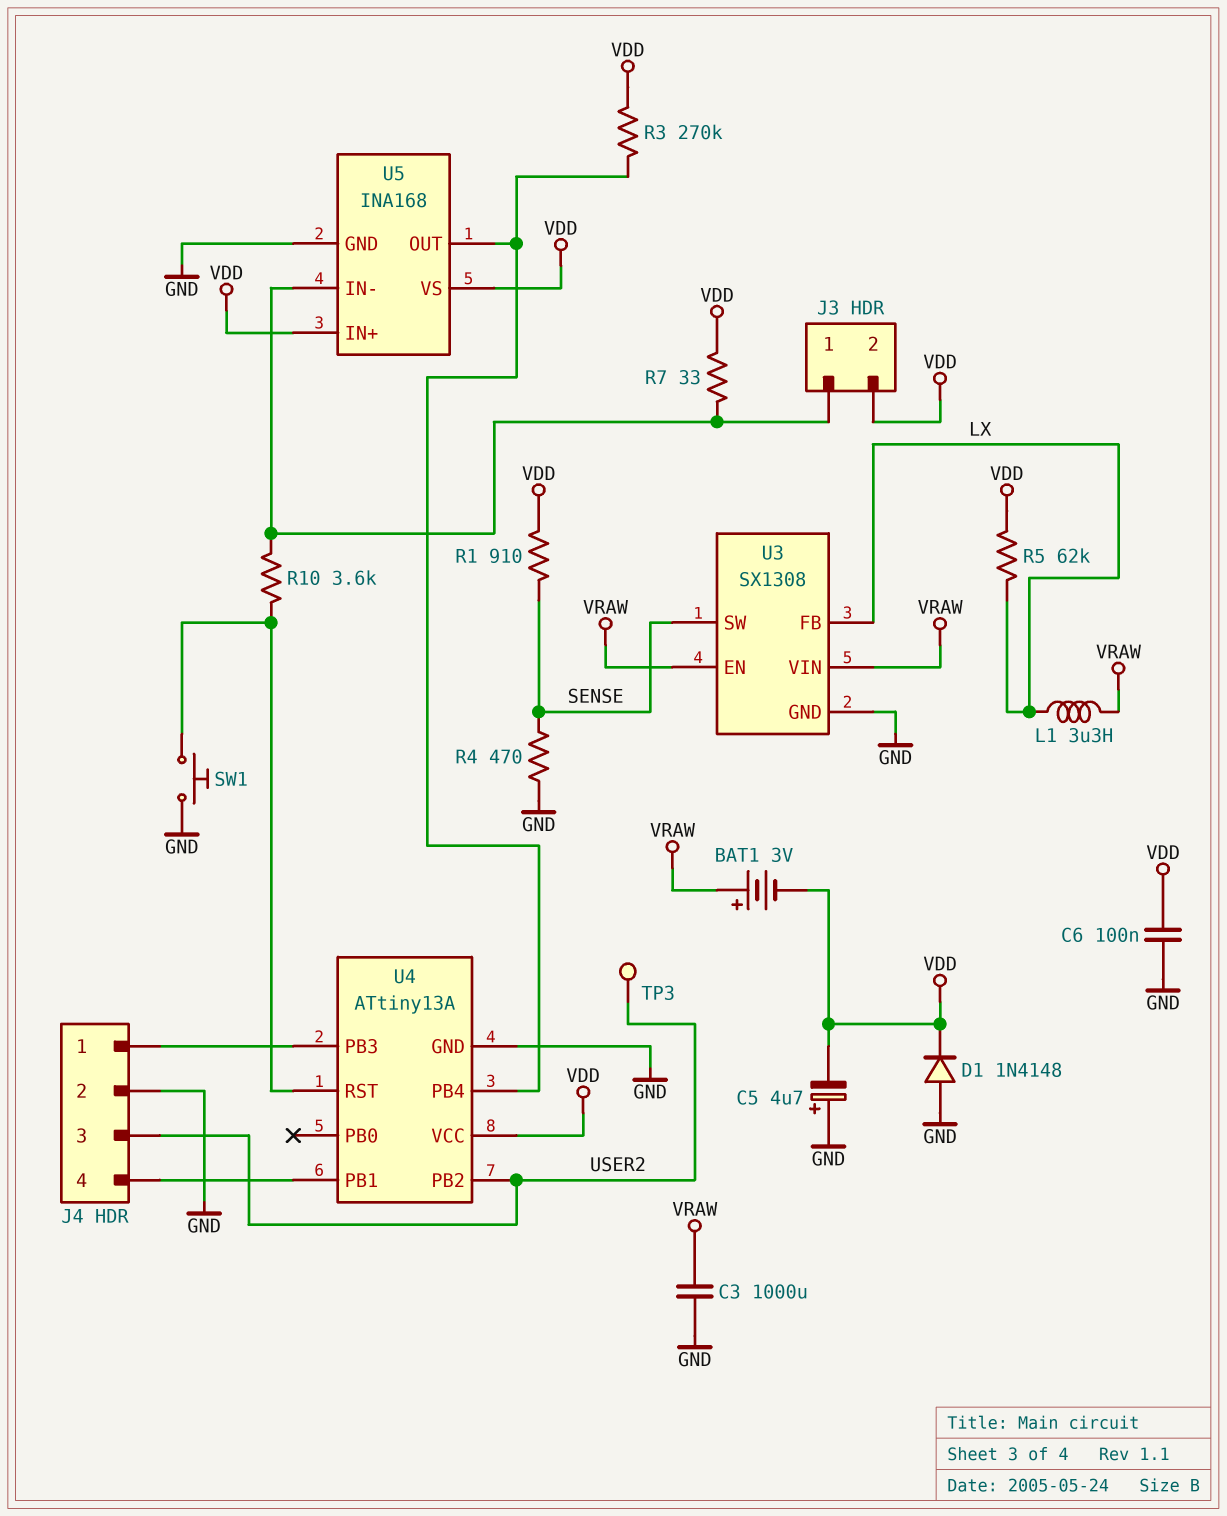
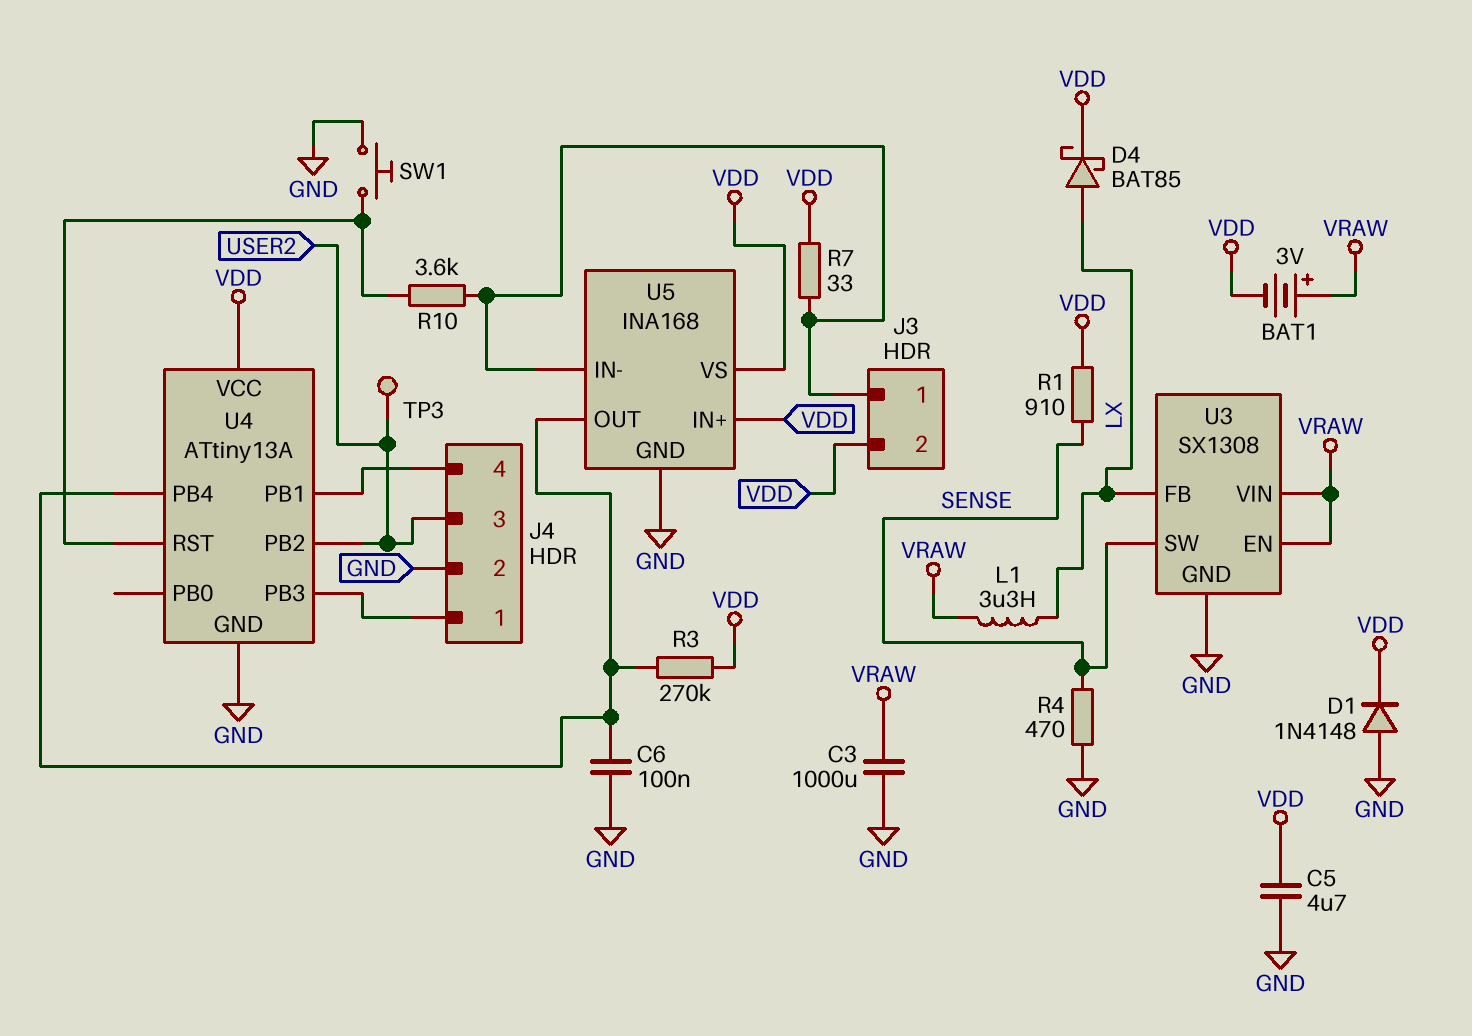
C5: 4.7uF (plus GND, minus VDD) -> 4.7uF (GND, VDD)
C6: 100nF (GND, VDD) -> 100nF (GND, U4/PB4)
D4: none -> schottky BAT85 (A LX, K VDD)
R5: 62k (LX, VDD) -> none

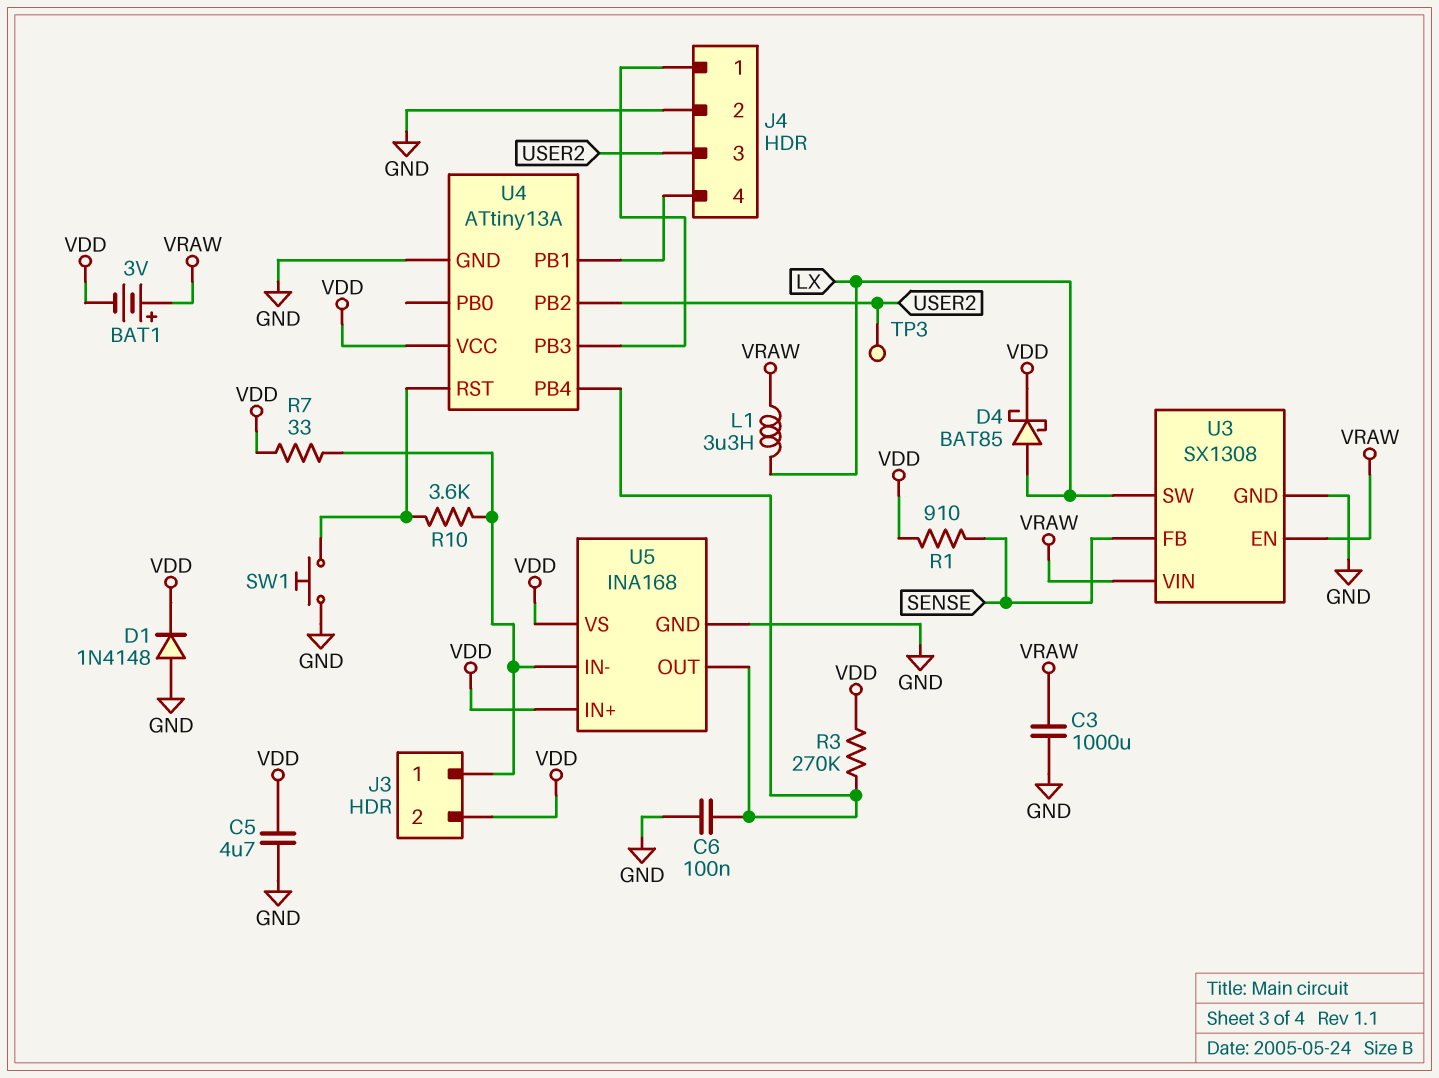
R4: 470 (GND, SENSE) -> none
U3 pin FB: LX -> SENSE
U3 pin SW: SENSE -> LX

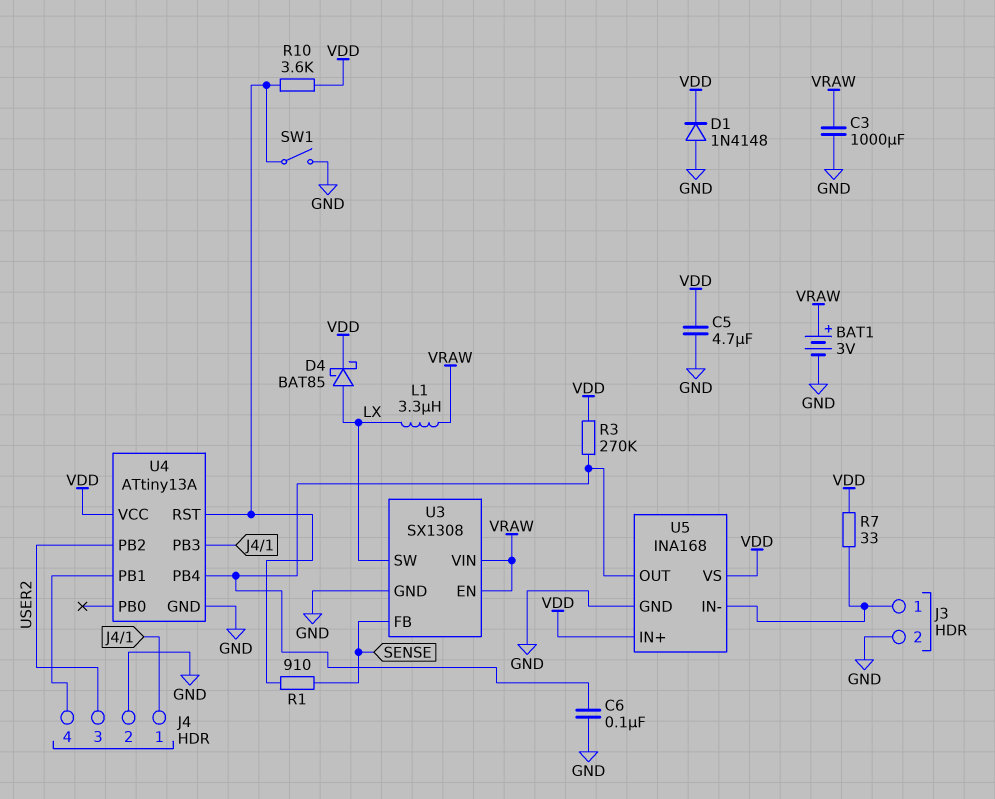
BAT1: 3V (plus VRAW, minus VDD) -> 3V (plus VRAW, minus GND)
J3 pin 2: VDD -> GND
R1: 910 (SENSE, VDD) -> 910 (SENSE, U4/RST)
R10: 3.6k (J3/1, U4/RST) -> 3.6k (U4/RST, VDD)
SW1: button (GND, U4/RST) -> switch (GND, U4/RST)
TP3: test point (USER2) -> none

